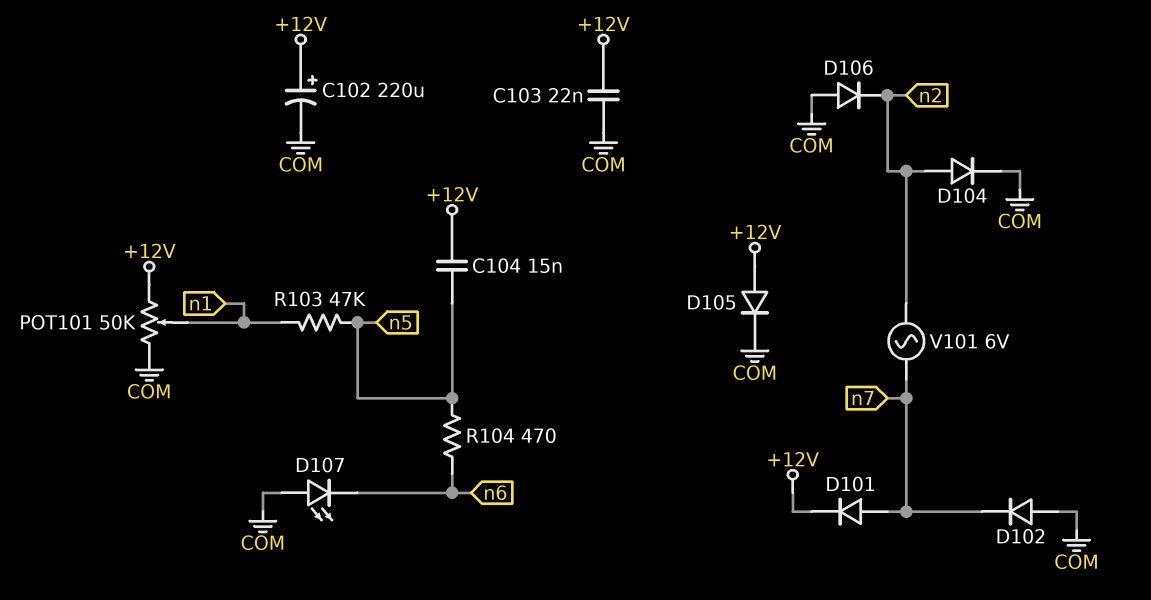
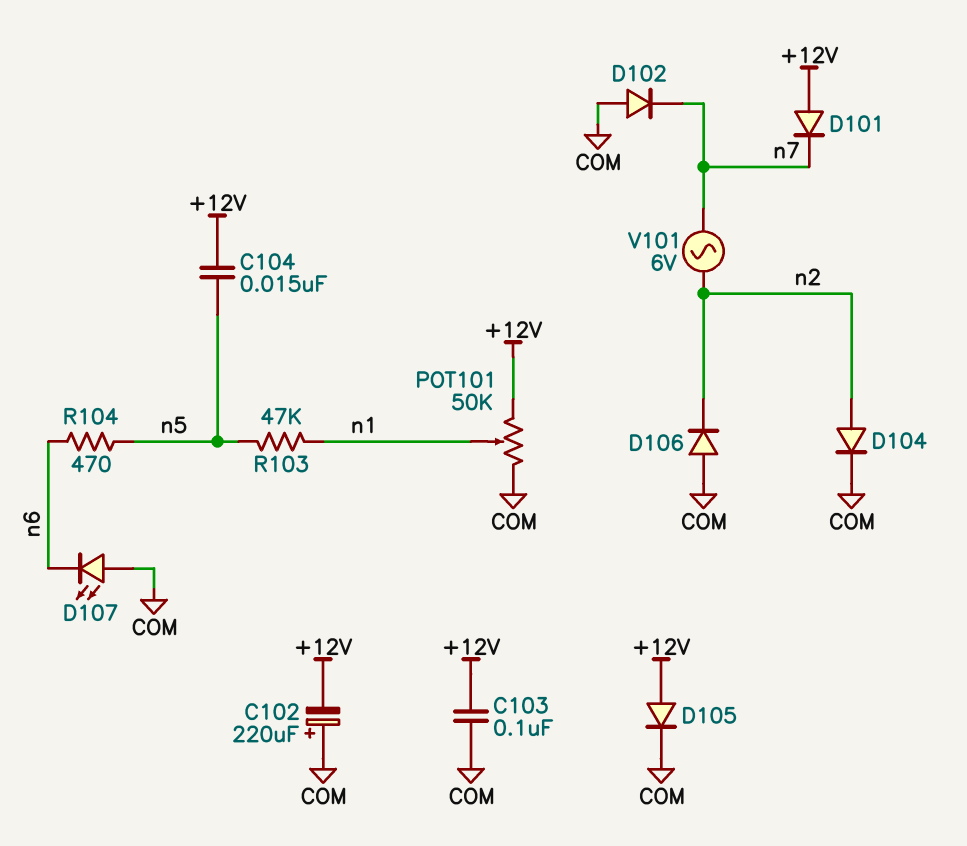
C102: 220uF (plus +12V, minus COM) -> 220uF (plus COM, minus +12V)
C103: 22nF (+12V, COM) -> 100nF (+12V, COM)
D101: diode (A n7, K +12V) -> diode (A +12V, K n7)

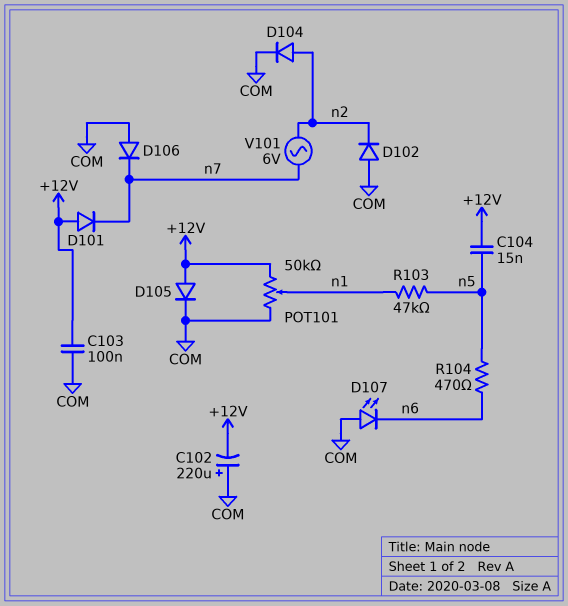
D102: diode (A COM, K n7) -> diode (A COM, K n2)
D106: diode (A COM, K n2) -> diode (A COM, K n7)

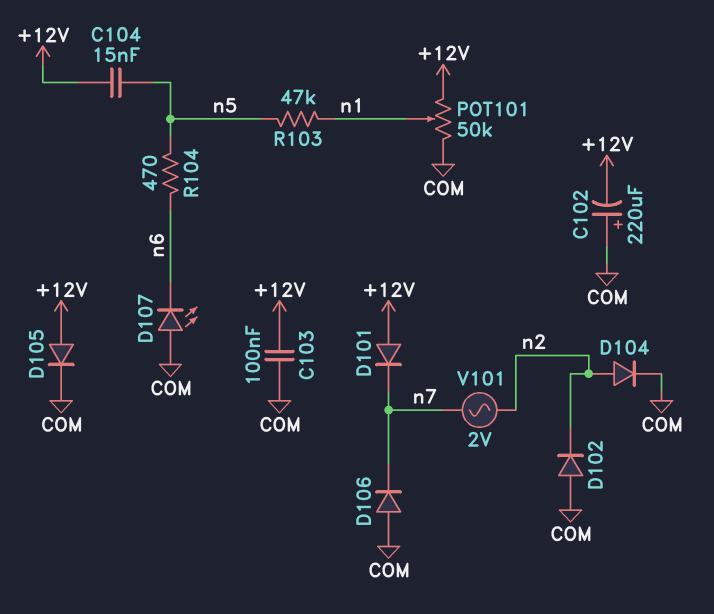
V101: AC 6V (n2, n7) -> AC 2V (n2, n7)

